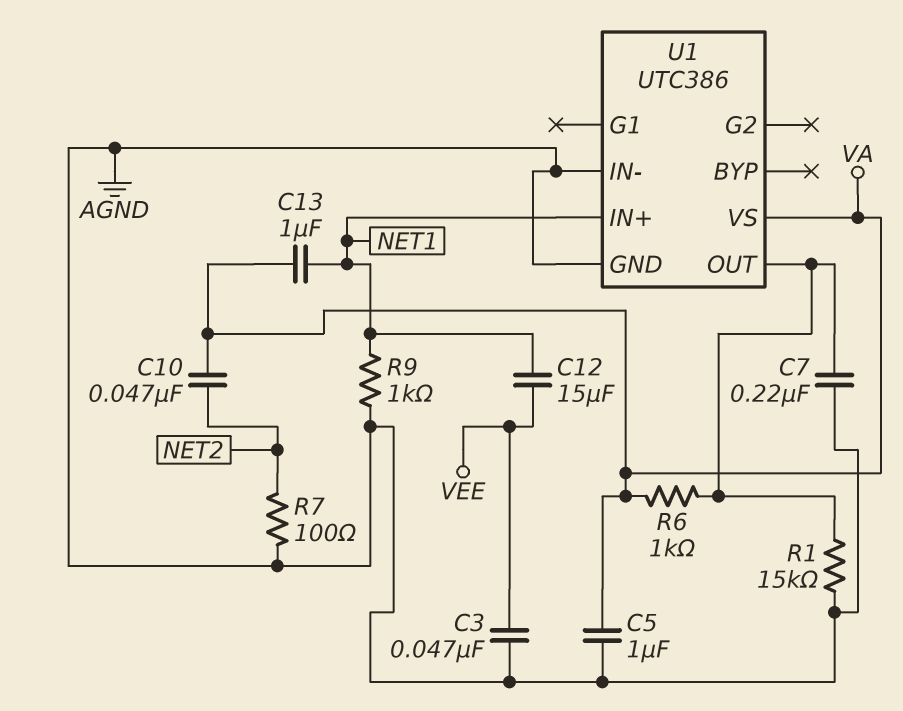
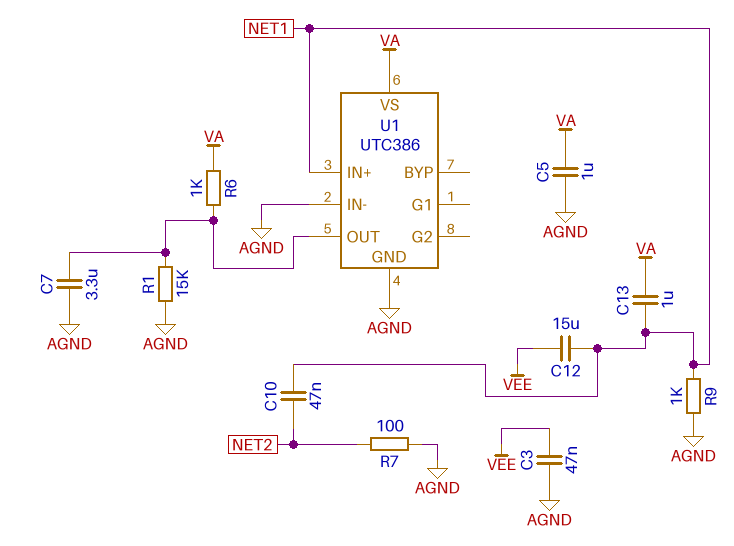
C7: 220nF (AGND, U1/OUT) -> 3.3uF (AGND, U1/OUT)
C10: 47nF (NET2, VA) -> 47nF (NET1, NET2)

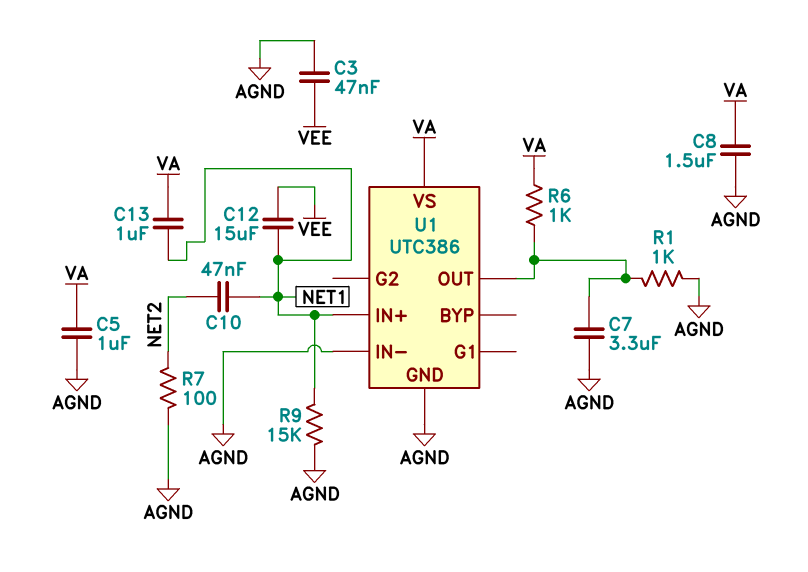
C8: none -> 1.5uF (AGND, VA)
R1: 15k (AGND, U1/OUT) -> 1k (AGND, U1/OUT)
R9: 1k (AGND, NET1) -> 15k (AGND, NET1)

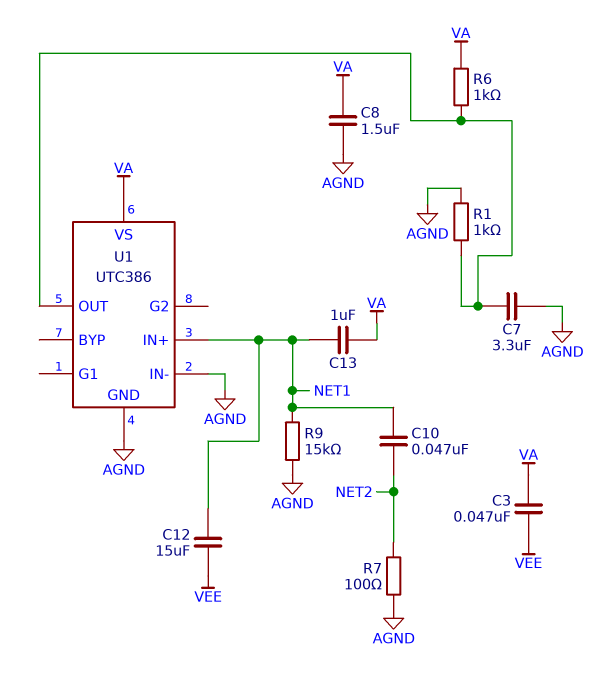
C3: 47nF (AGND, VEE) -> 47nF (VA, VEE)
C5: 1uF (AGND, VA) -> none

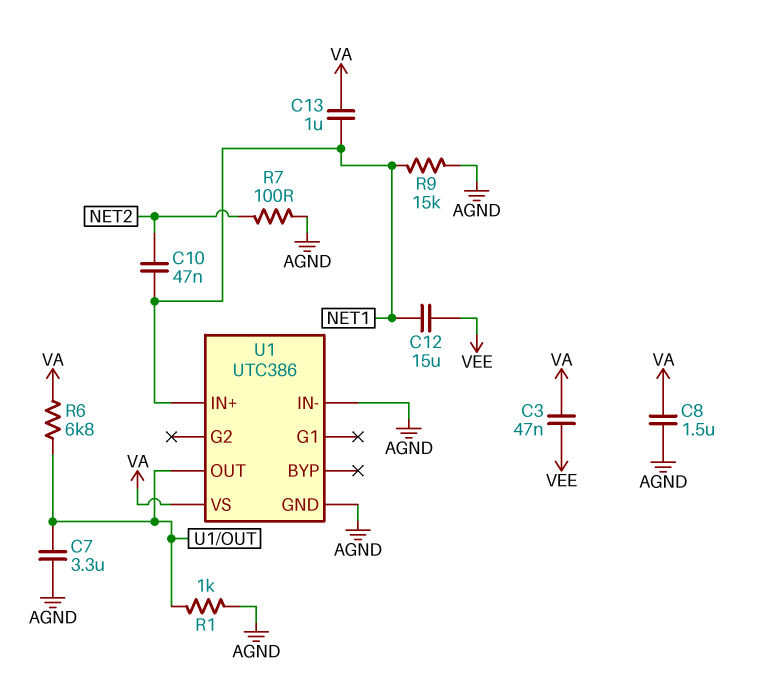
R6: 1k (U1/OUT, VA) -> 6.8k (U1/OUT, VA)

